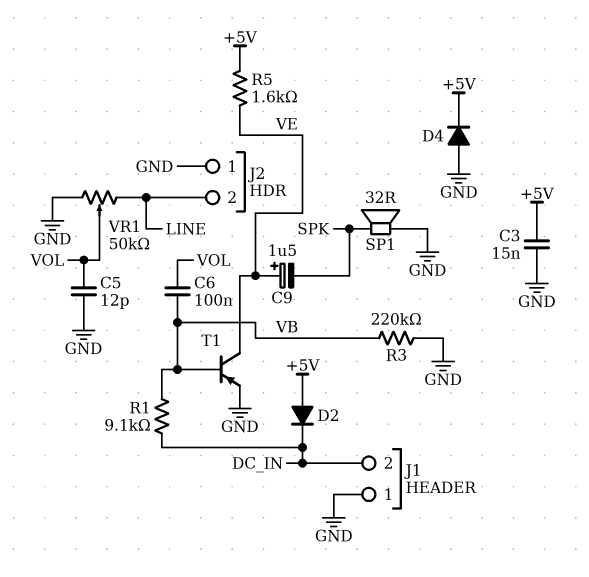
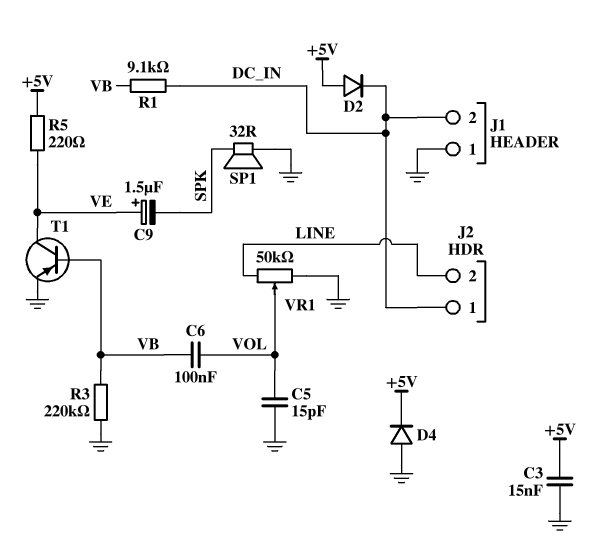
C5: 12pF (GND, VOL) -> 15pF (GND, VOL)
J2 pin 1: GND -> DC_IN
R5: 1.6k (+5V, VE) -> 220 (+5V, VE)

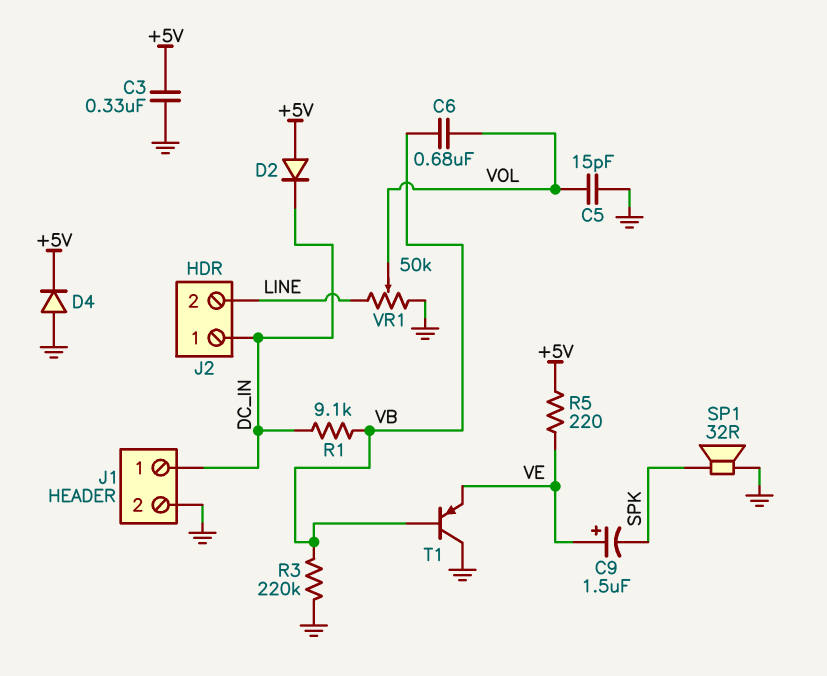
C3: 15nF (+5V, GND) -> 330nF (+5V, GND)
C6: 100nF (VB, VOL) -> 680nF (VB, VOL)
J1 pin 1: GND -> DC_IN
J1 pin 2: DC_IN -> GND
T1: PNP (B VB, C VE, E GND) -> PNP (B VB, C GND, E VE)

